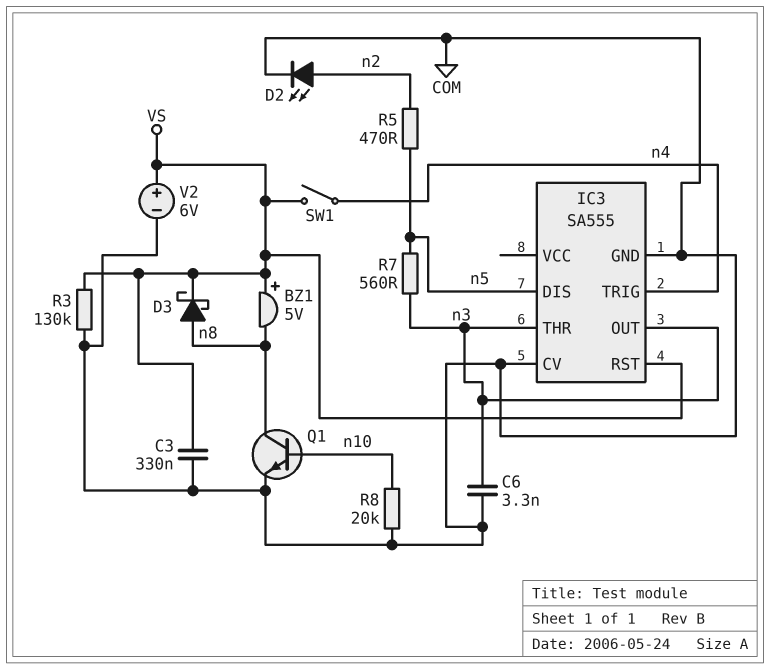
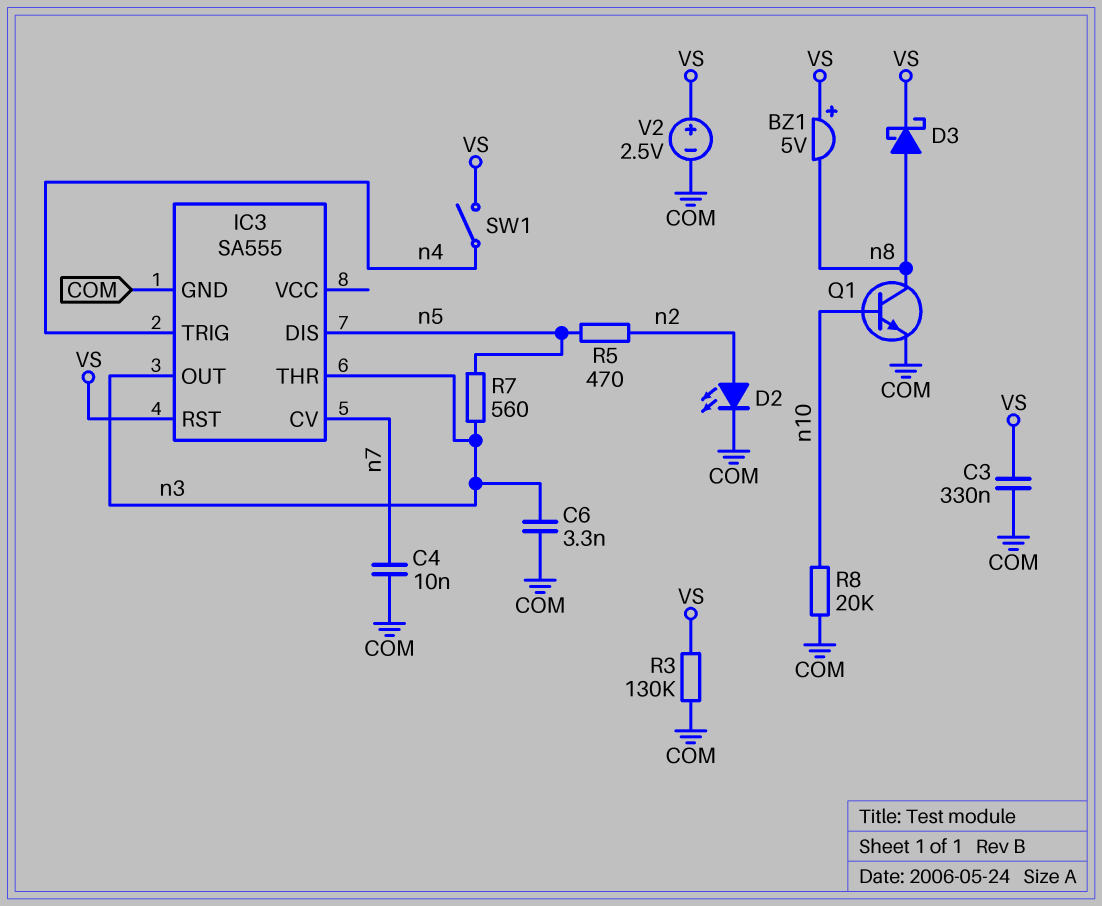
C4: none -> 10nF (COM, n7)
IC3 pin CV: COM -> n7
V2: 6V (plus VS, minus COM) -> 2.5V (plus VS, minus COM)

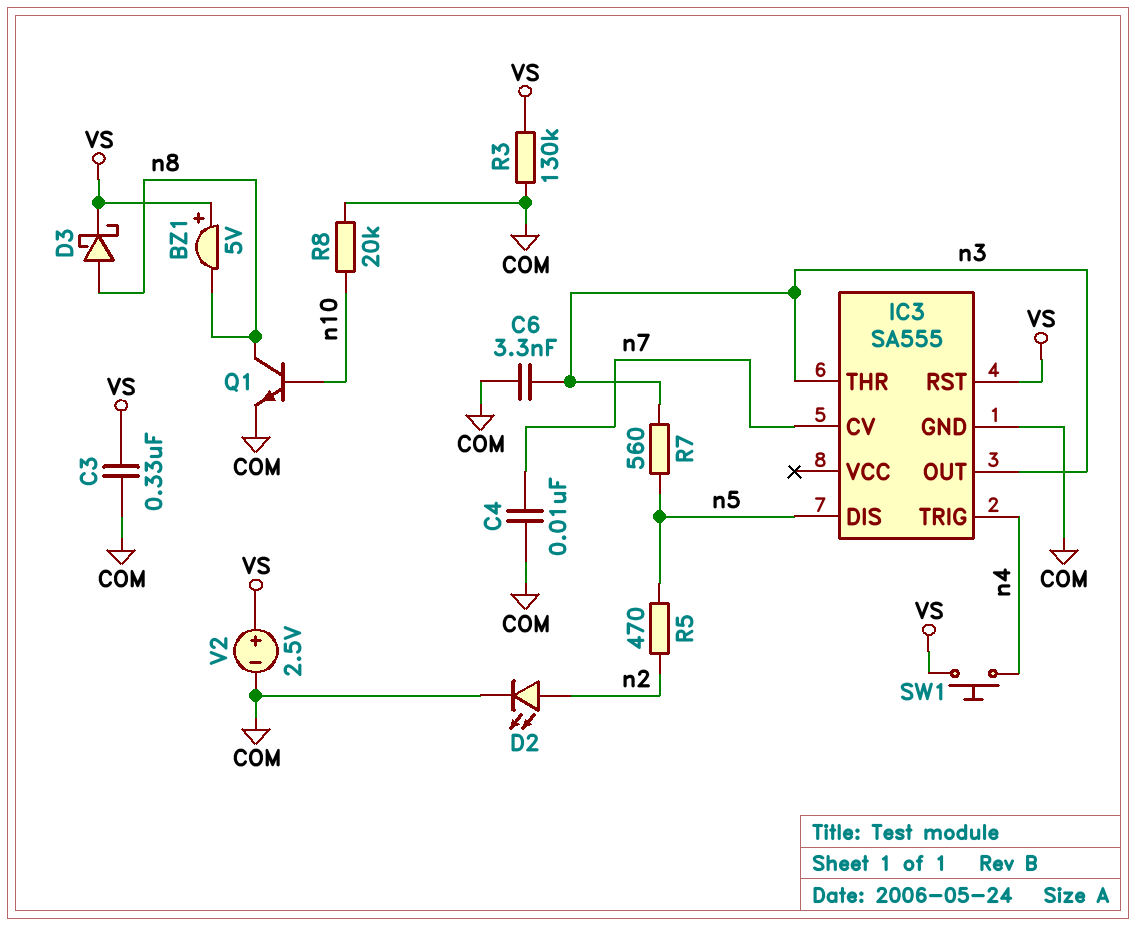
SW1: switch (VS, n4) -> button (VS, n4)

